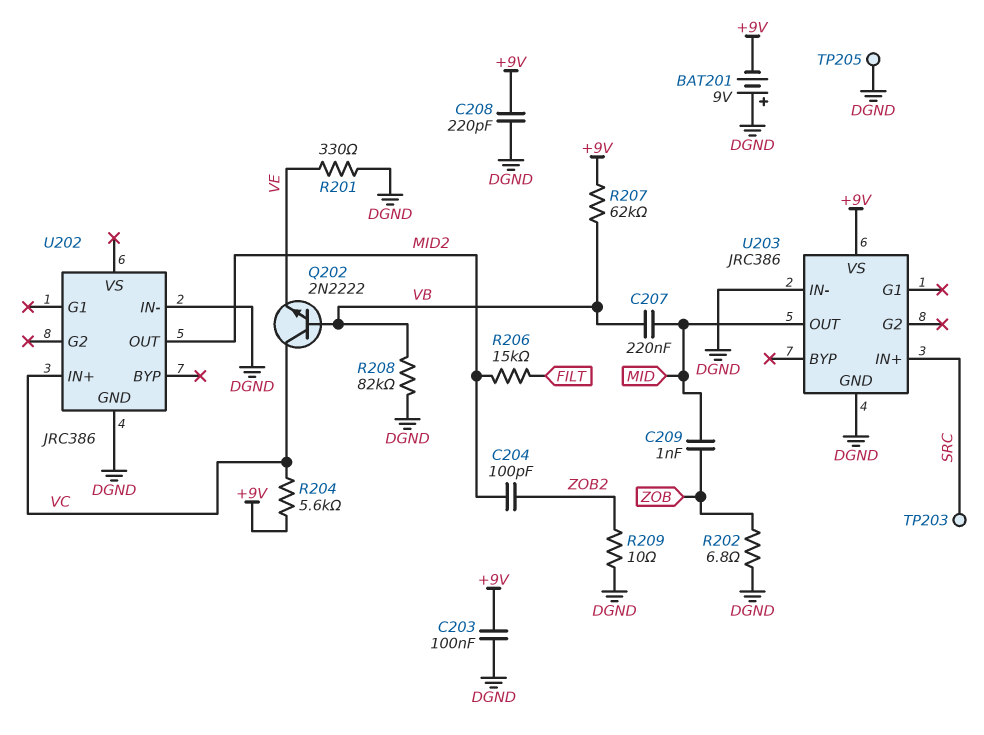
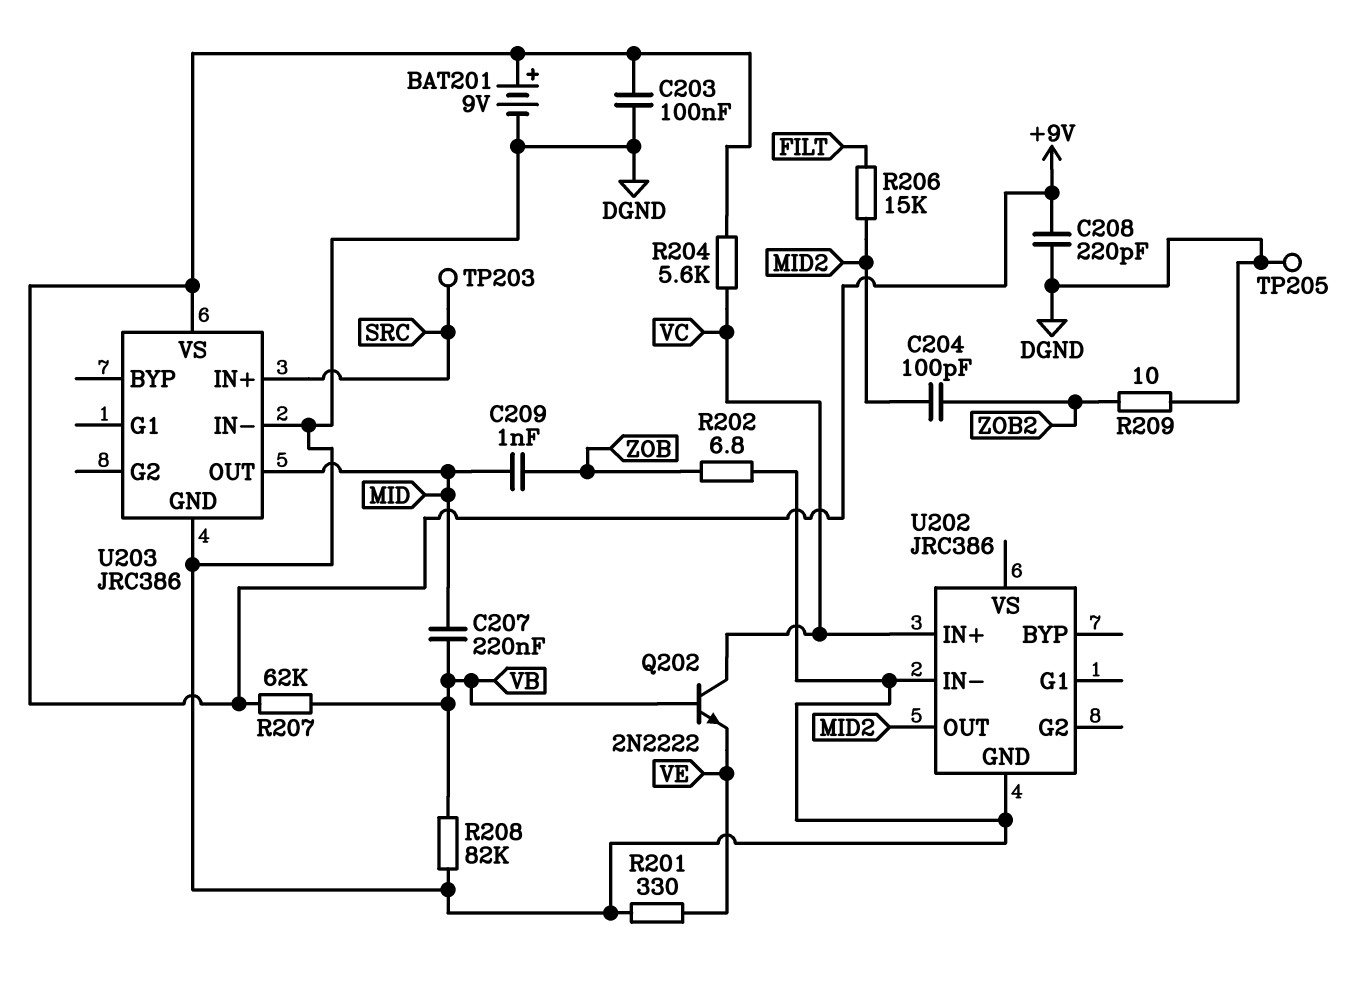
BAT201: 9V (plus DGND, minus +9V) -> 9V (plus +9V, minus DGND)

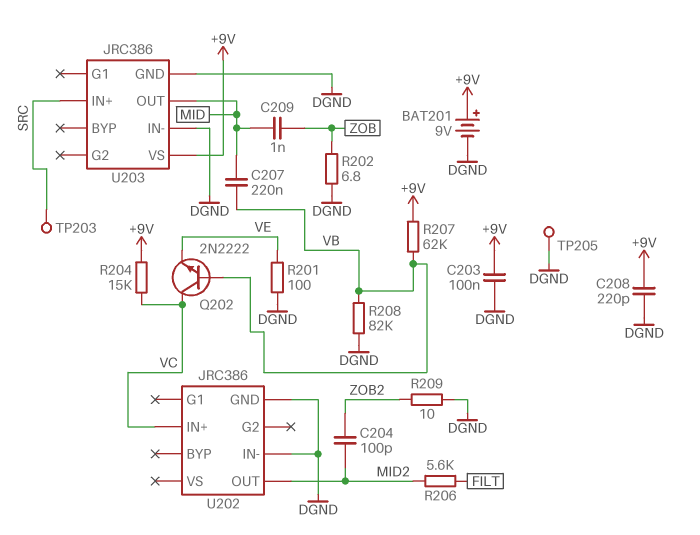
R201: 330 (DGND, VE) -> 100 (DGND, VE)
R204: 5.6k (+9V, VC) -> 15k (+9V, VC)
R206: 15k (FILT, MID2) -> 5.6k (FILT, MID2)

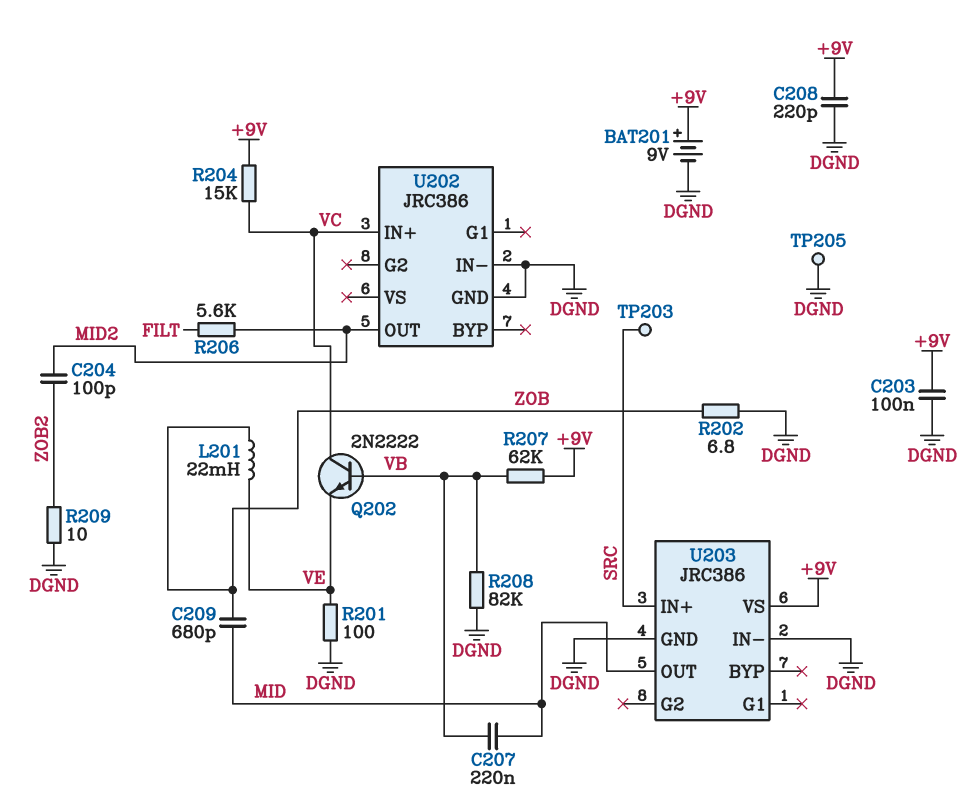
C209: 1nF (MID, ZOB) -> 680pF (MID, ZOB)
L201: none -> 22mH (VE, ZOB)

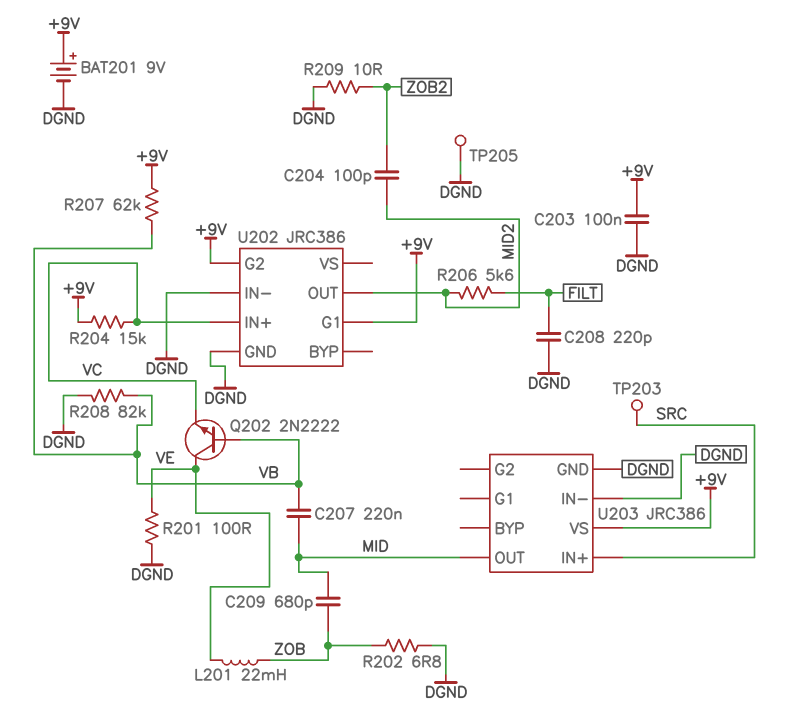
C208: 220pF (+9V, DGND) -> 220pF (DGND, FILT)
Q202: NPN 2N2222 (B VB, C VC, E VE) -> NPN 2N2222 (B VB, C VE, E VC)
U202 pin G1: none -> +9V
U202 pin G2: none -> +9V

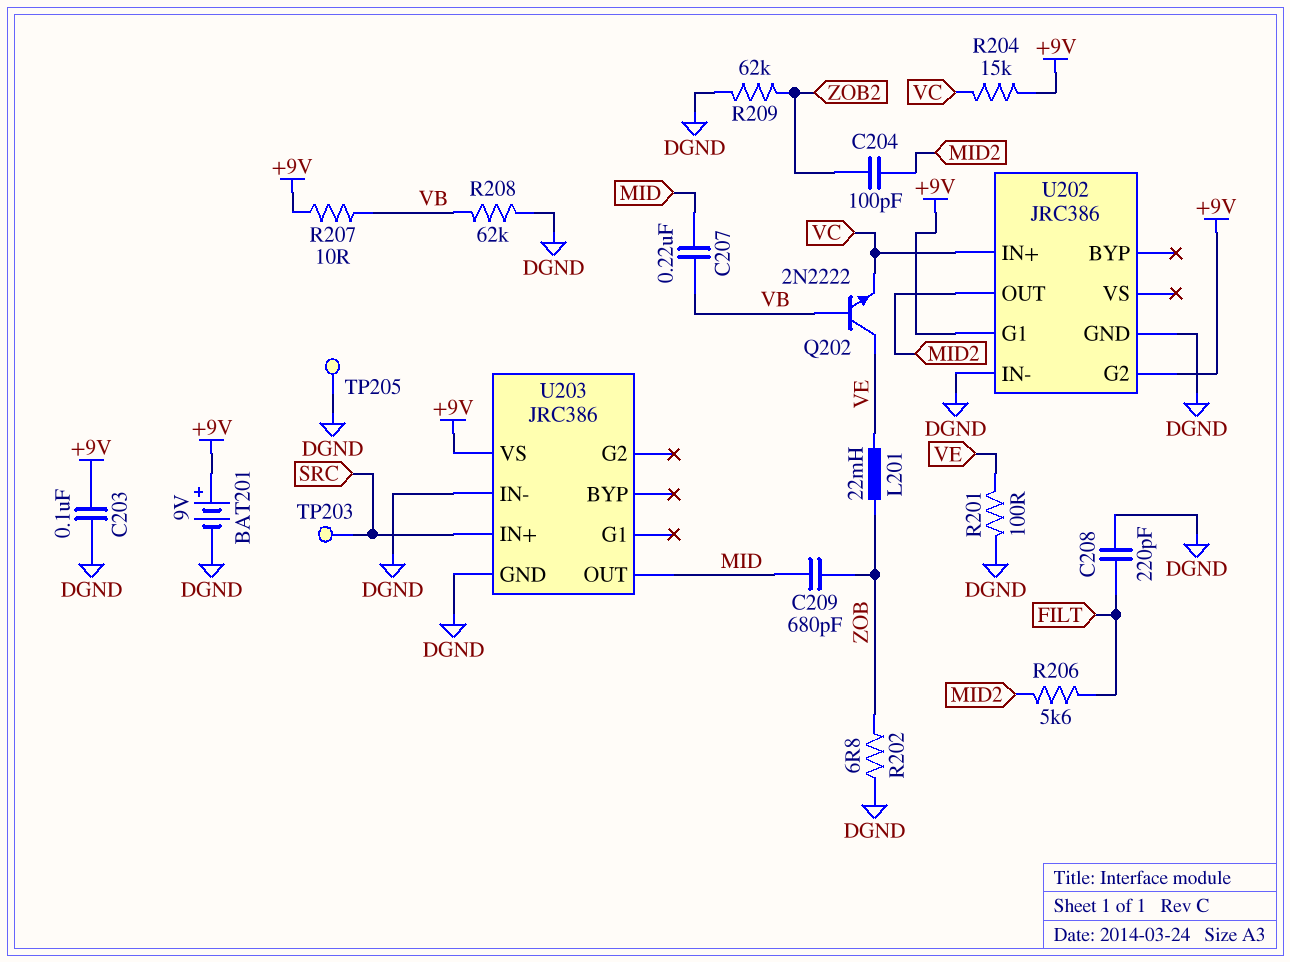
R207: 62k (+9V, VB) -> 10 (+9V, VB)
R208: 82k (DGND, VB) -> 62k (DGND, VB)
R209: 10 (DGND, ZOB2) -> 62k (DGND, ZOB2)

